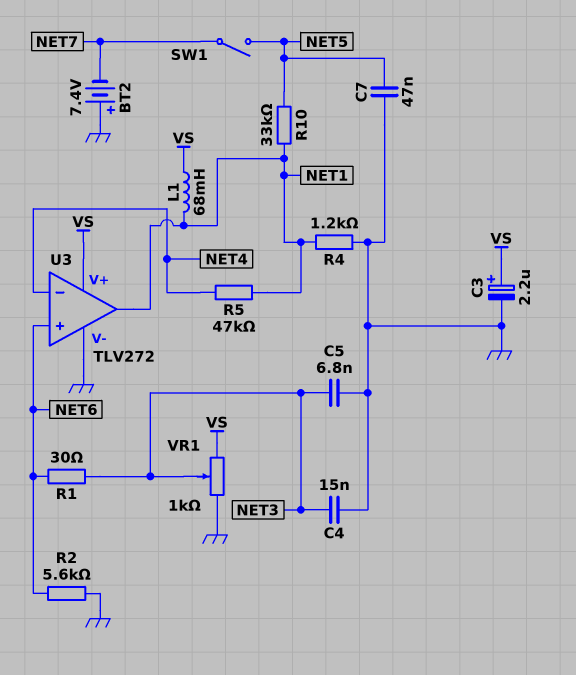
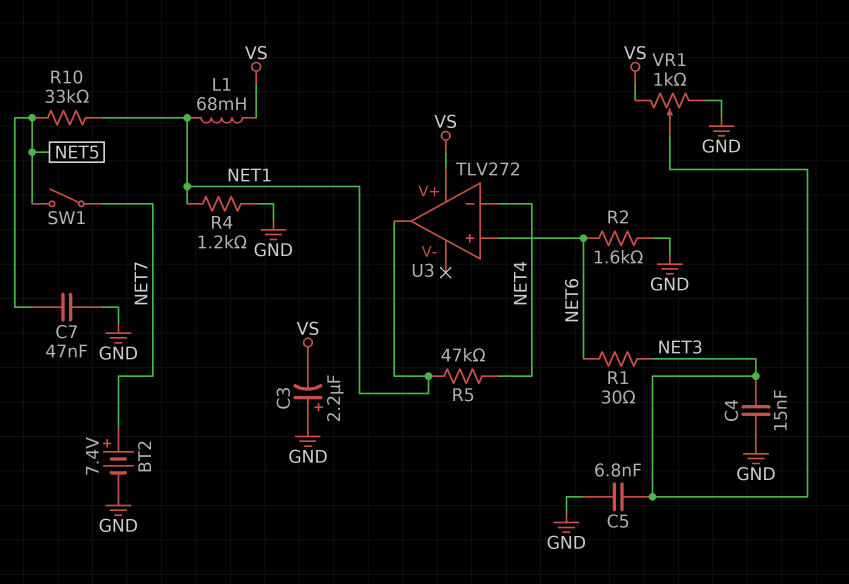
BT2: 7.4V (plus GND, minus NET7) -> 7.4V (plus NET7, minus GND)
C3: 2.2uF (plus VS, minus GND) -> 2.2uF (plus GND, minus VS)
R2: 5.6k (GND, NET6) -> 1.6k (GND, NET6)
U3 pin V-: GND -> none

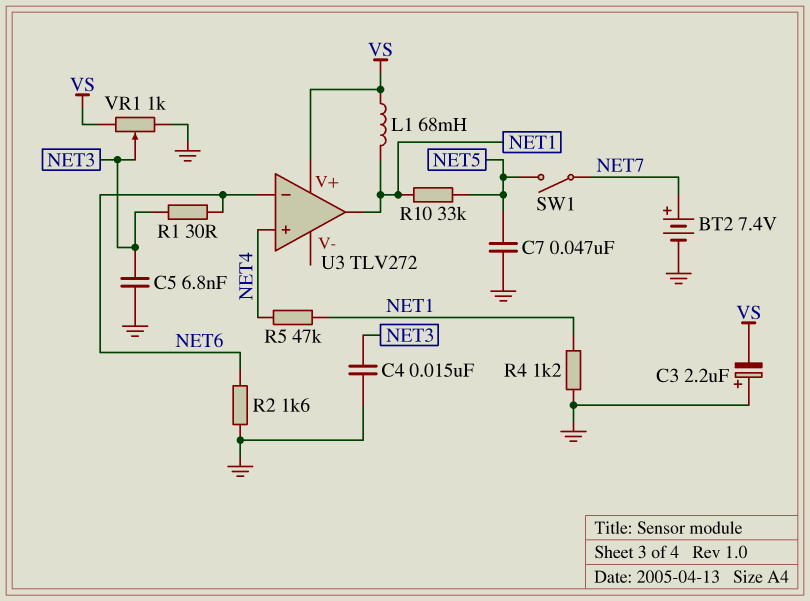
U3 pin in+: NET6 -> NET4
U3 pin in-: NET4 -> NET6

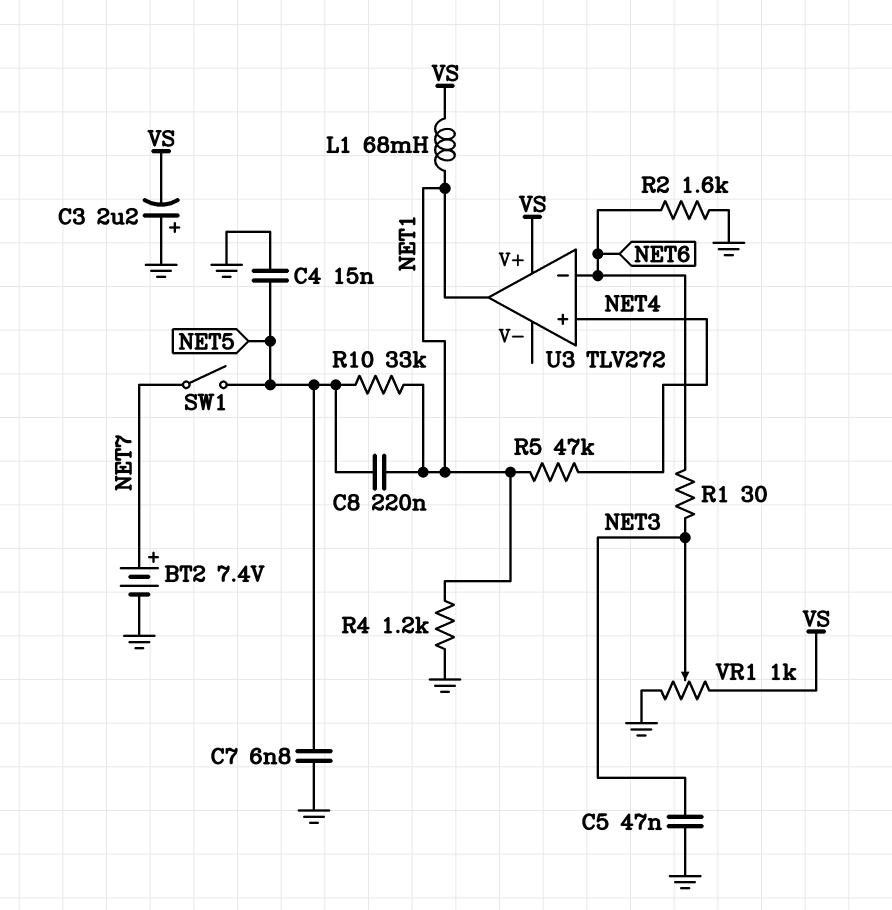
C4: 15nF (GND, NET3) -> 15nF (GND, NET5)
C5: 6.8nF (GND, NET3) -> 47nF (GND, NET3)
C7: 47nF (GND, NET5) -> 6.8nF (GND, NET5)
C8: none -> 220nF (NET1, NET5)

